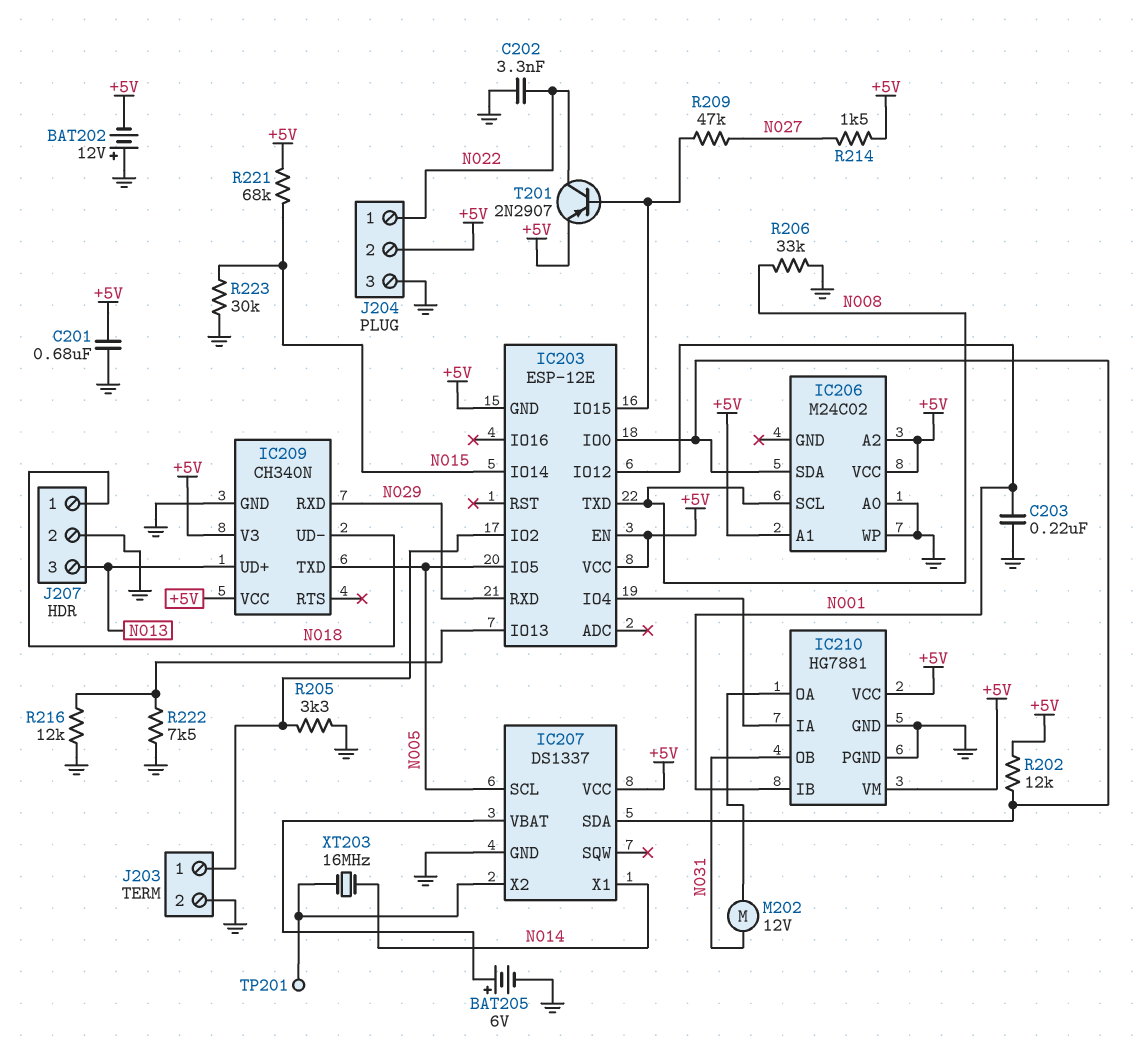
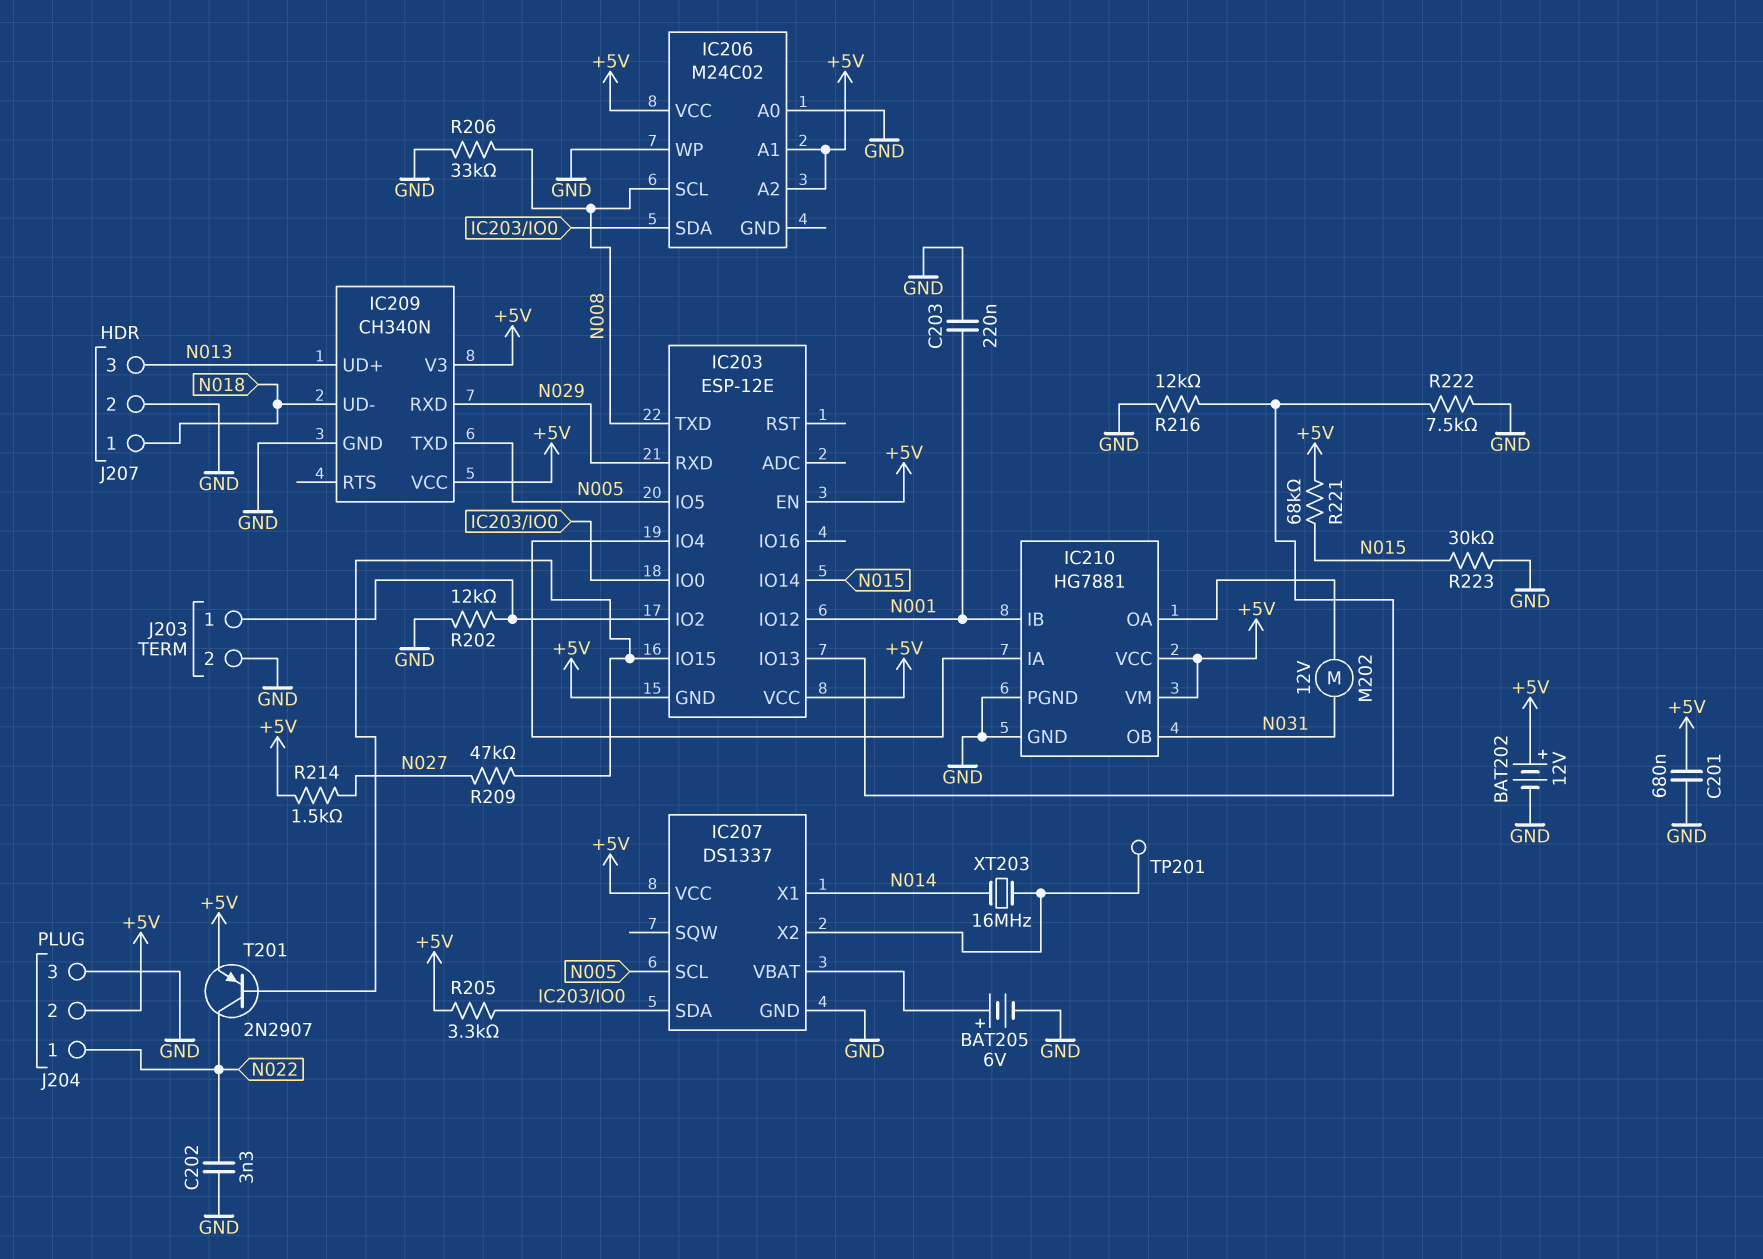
BAT202: 12V (plus GND, minus +5V) -> 12V (plus +5V, minus GND)
R202: 12k (+5V, IC203/IO0) -> 12k (GND, IC203/IO2)
R205: 3.3k (GND, IC203/IO2) -> 3.3k (+5V, IC203/IO0)

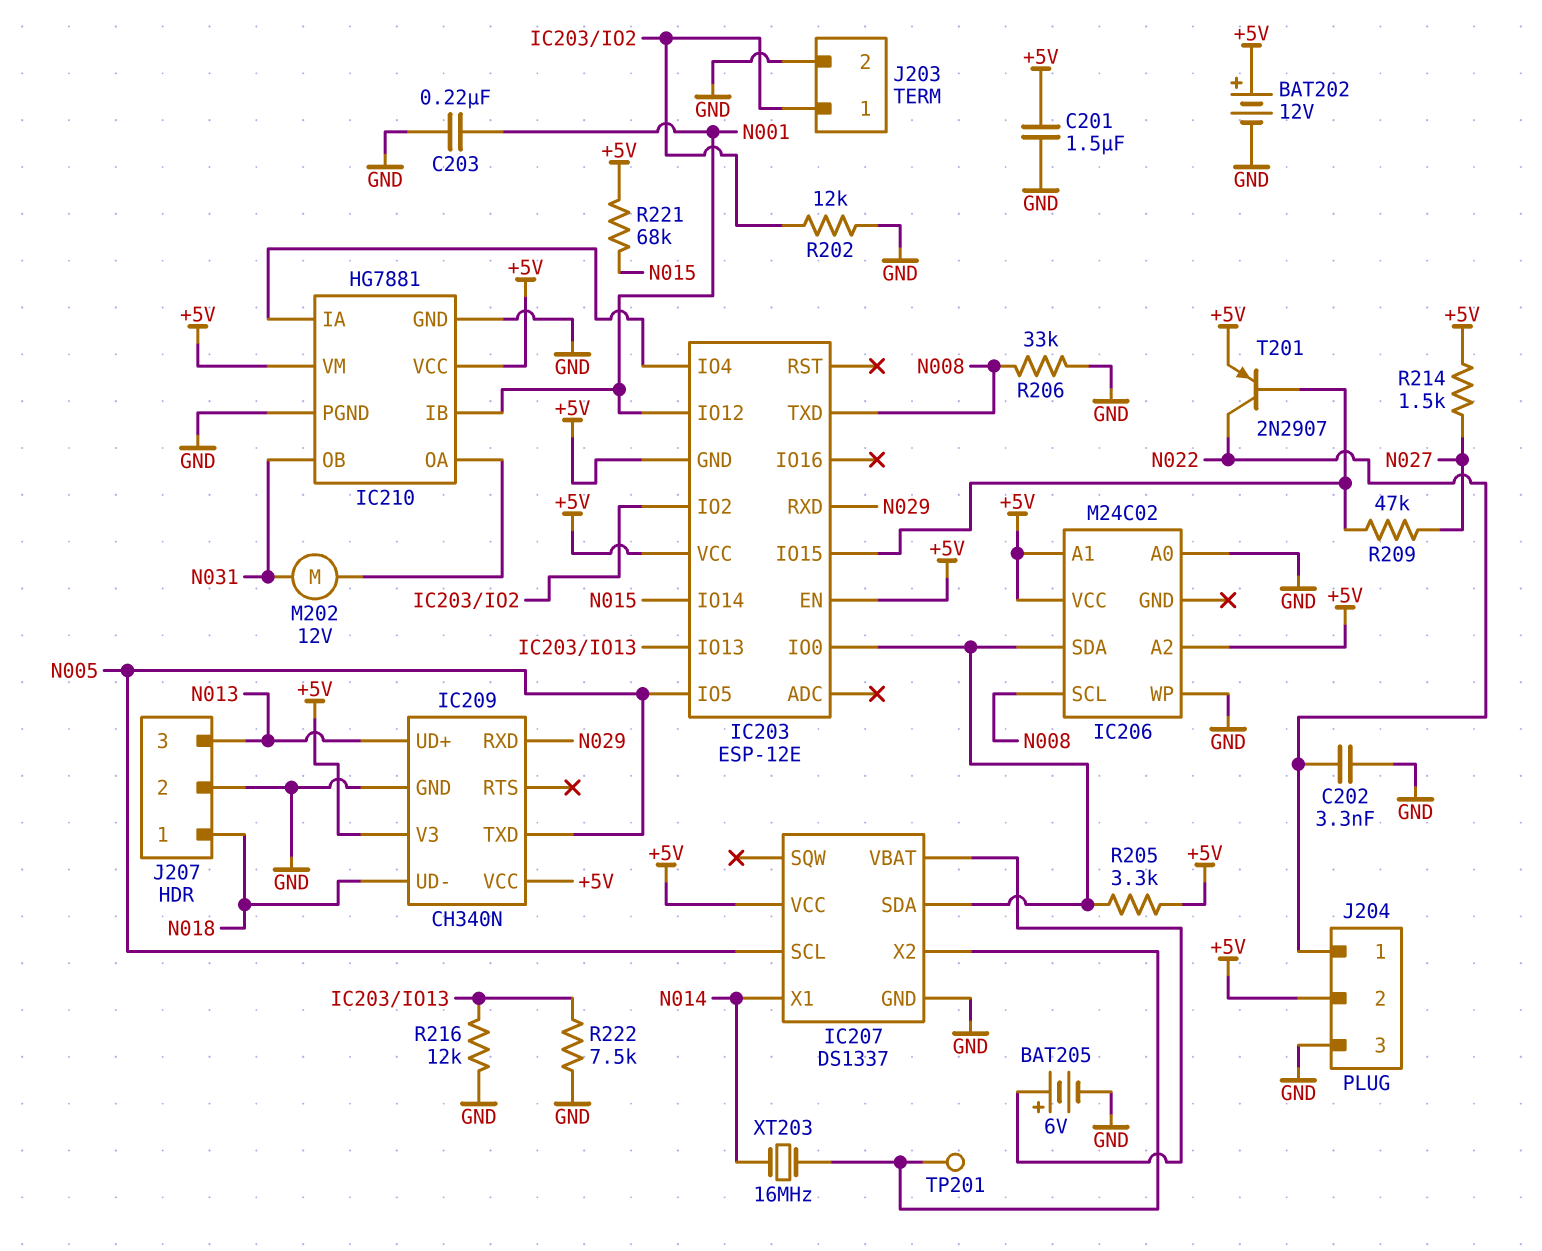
C201: 680nF (+5V, GND) -> 1.5uF (+5V, GND)
R223: 30k (GND, N015) -> none

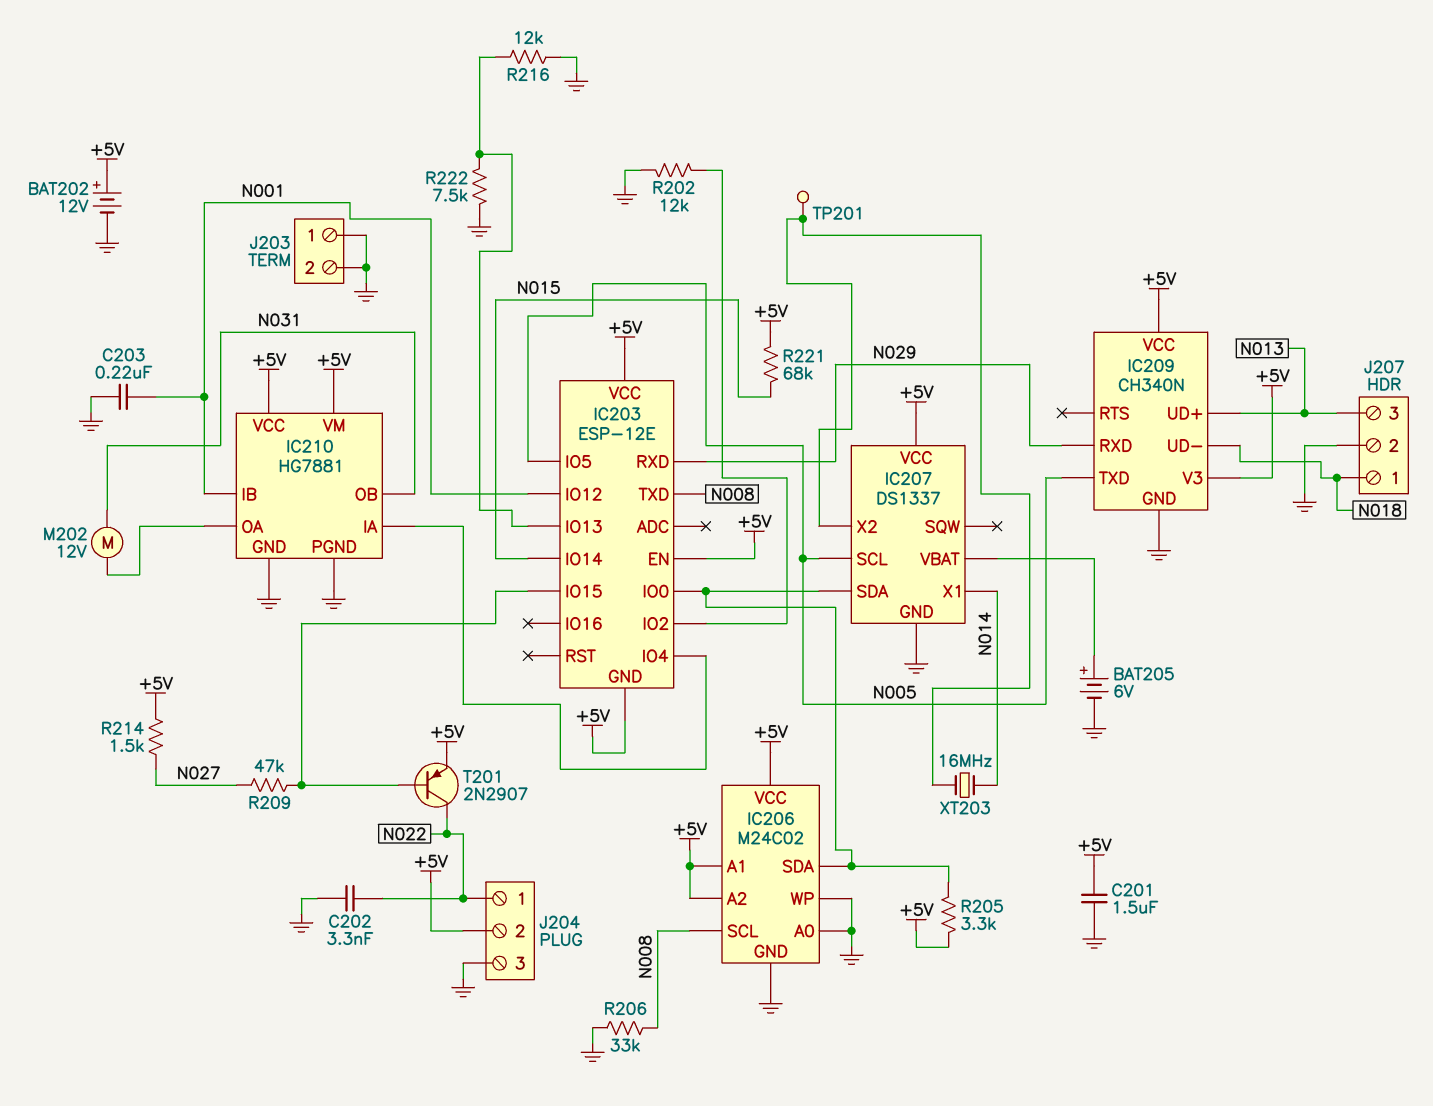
IC206 pin GND: none -> GND
J203 pin 1: IC203/IO2 -> GND

